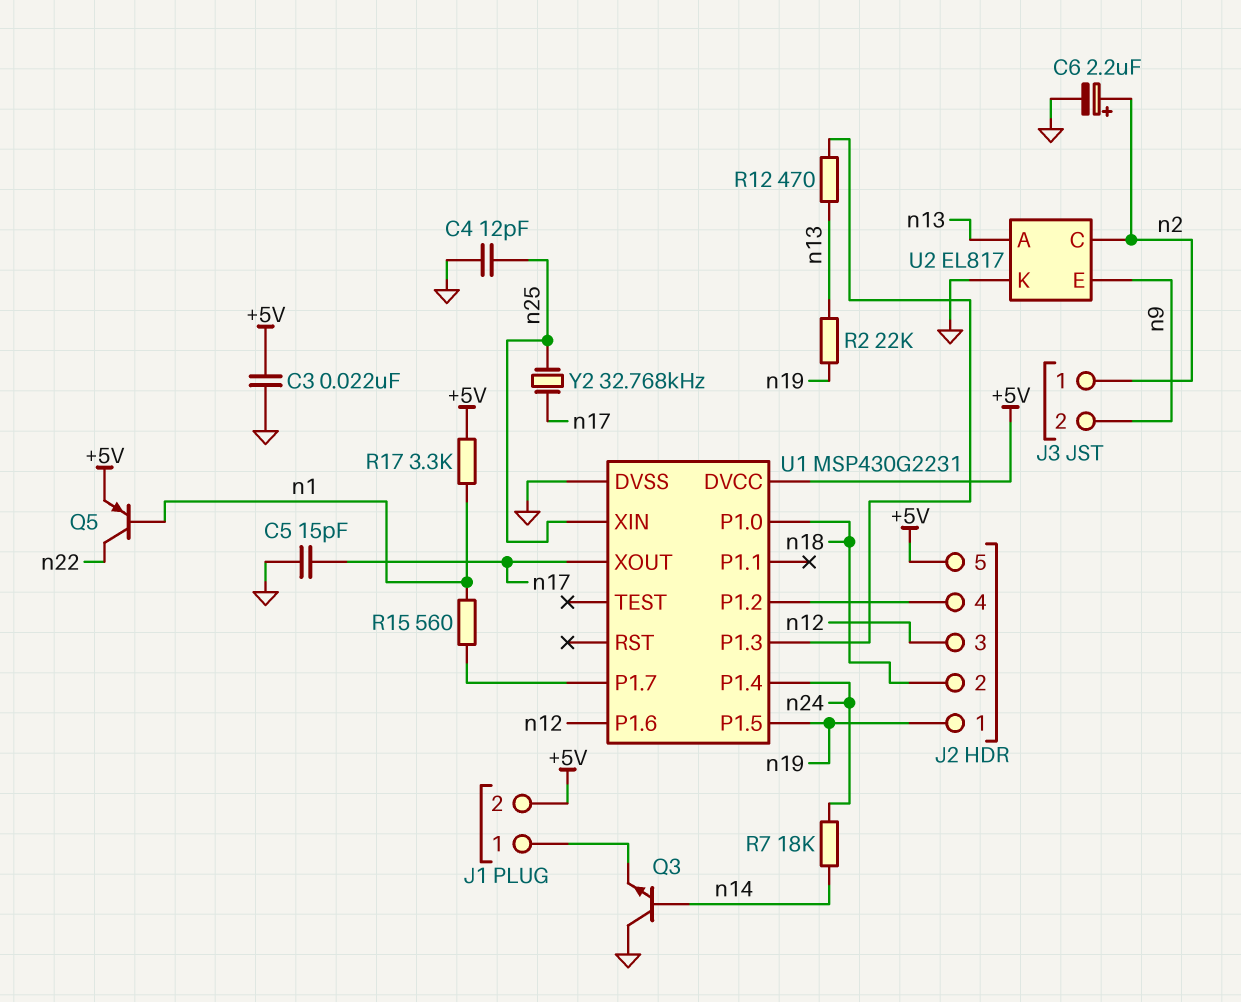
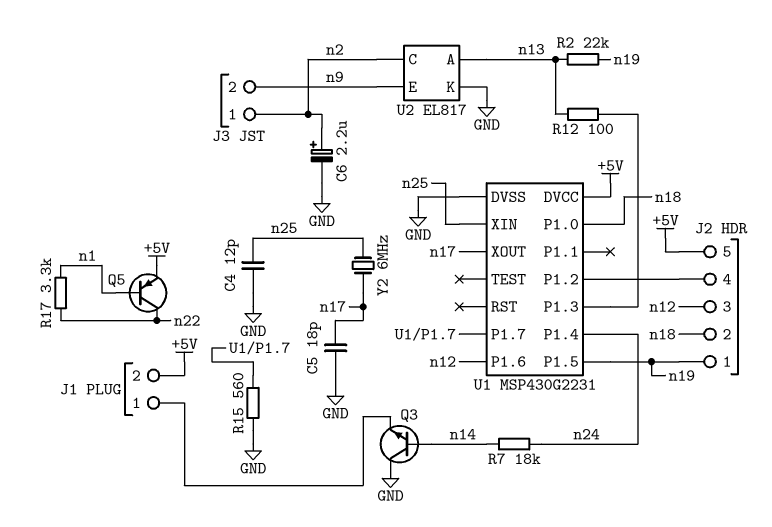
C3: 22nF (+5V, GND) -> none
C5: 15pF (GND, n17) -> 18pF (GND, n17)
R12: 470 (U1/P1.3, n13) -> 100 (U1/P1.3, n13)
R15: 560 (U1/P1.7, n1) -> 560 (GND, U1/P1.7)
R17: 3.3k (+5V, n1) -> 3.3k (n1, n22)
Y2: 32.768kHz (n17, n25) -> 6MHz (n17, n25)

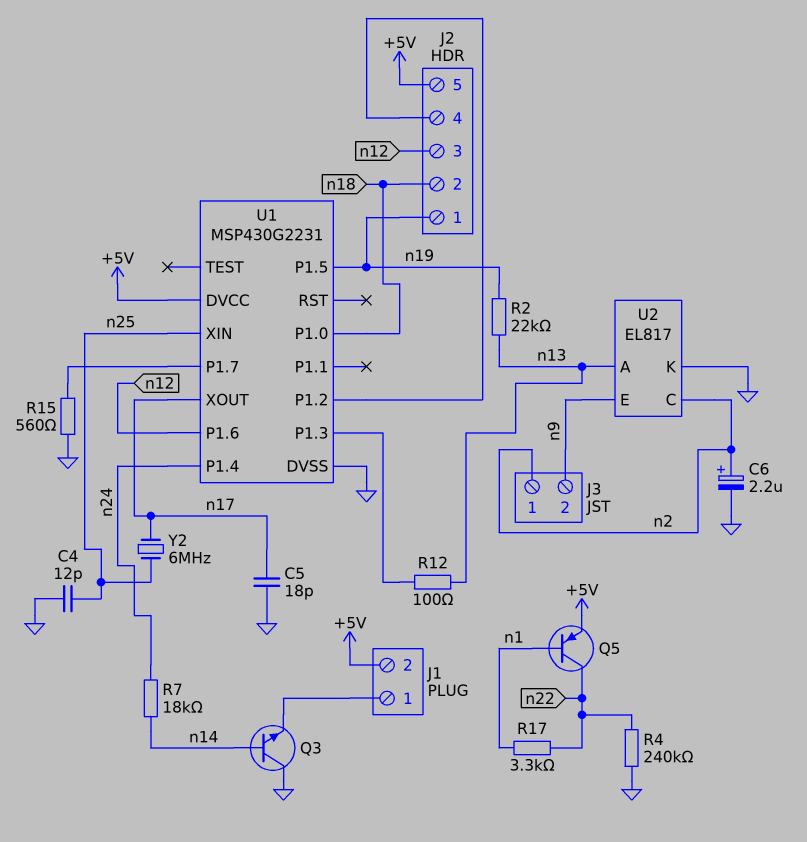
R4: none -> 240k (GND, n22)

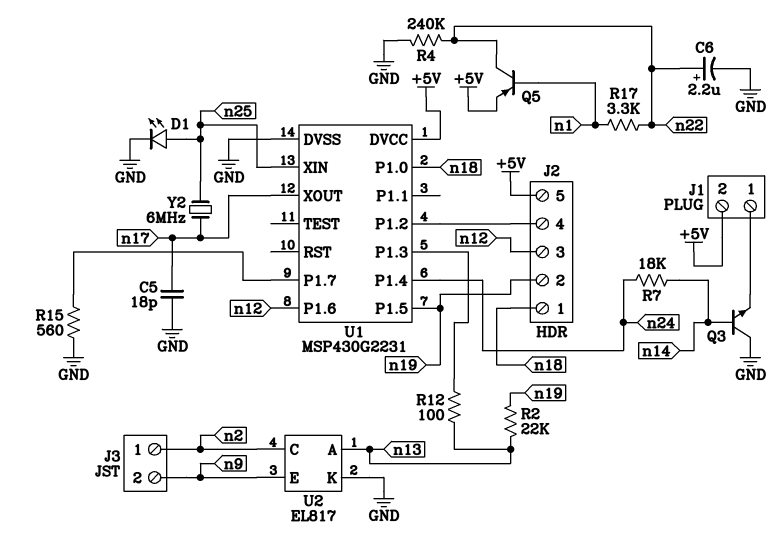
C4: 12pF (GND, n25) -> none
C6: 2.2uF (plus n2, minus GND) -> 2.2uF (plus n22, minus GND)
D1: none -> LED (A n25, K GND)
J2 pin 1: n19 -> n18
J2 pin 2: n18 -> n19

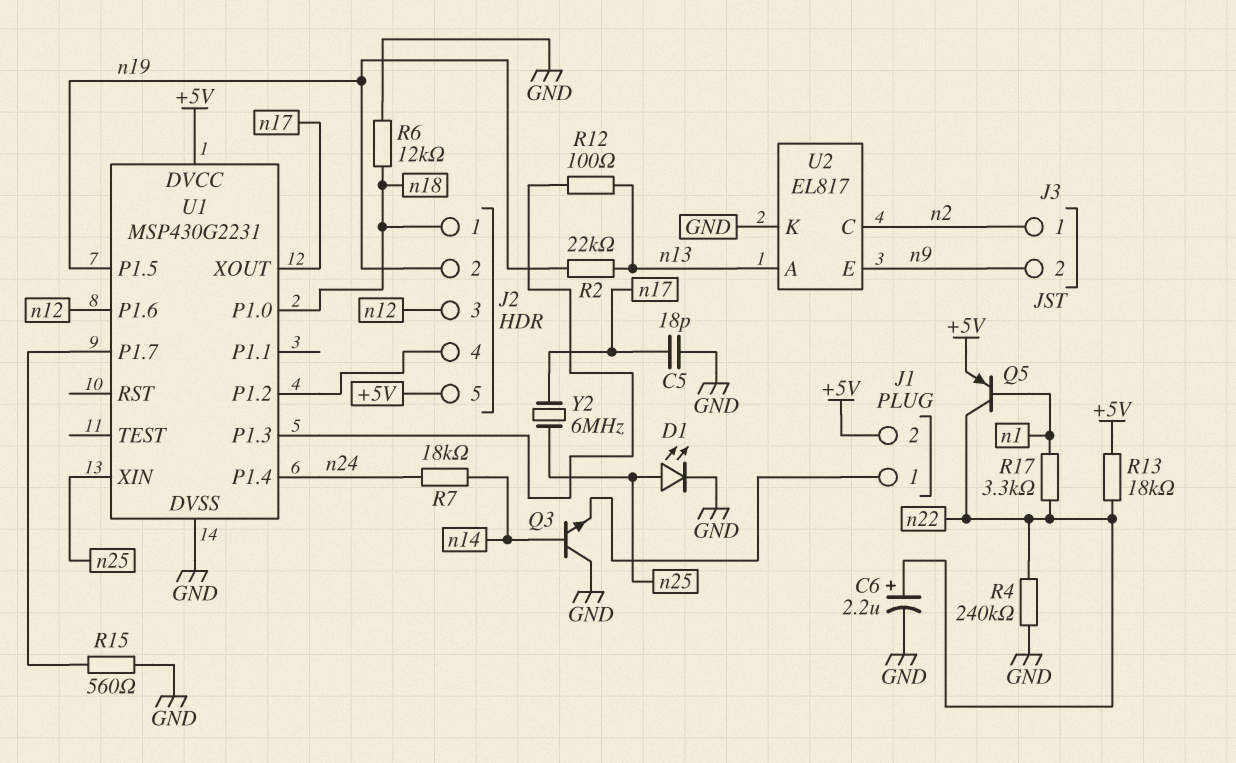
R6: none -> 12k (GND, n18)
R13: none -> 18k (+5V, n22)

